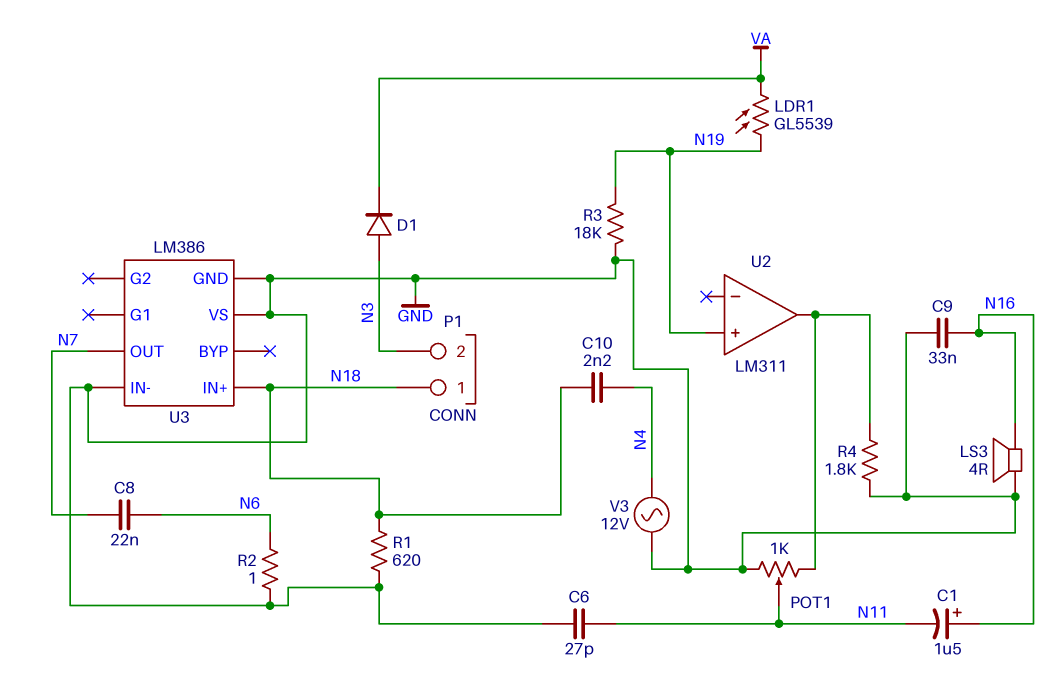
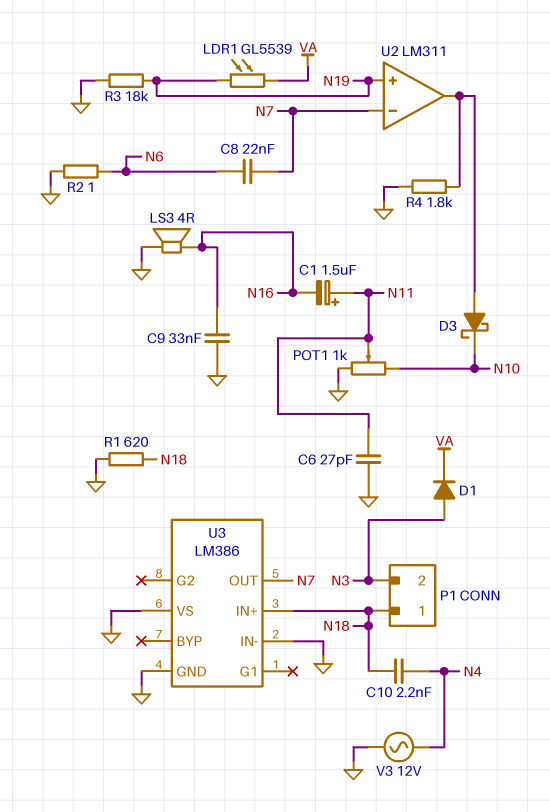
C1: 1.5uF (plus N16, minus N11) -> 1.5uF (plus N11, minus N16)
D3: none -> schottky (A U2/out, K N10)
POT1: 1k (GND, U2/out, wiper N11) -> 1k (GND, N10, wiper N11)
U2 pin in-: none -> N7

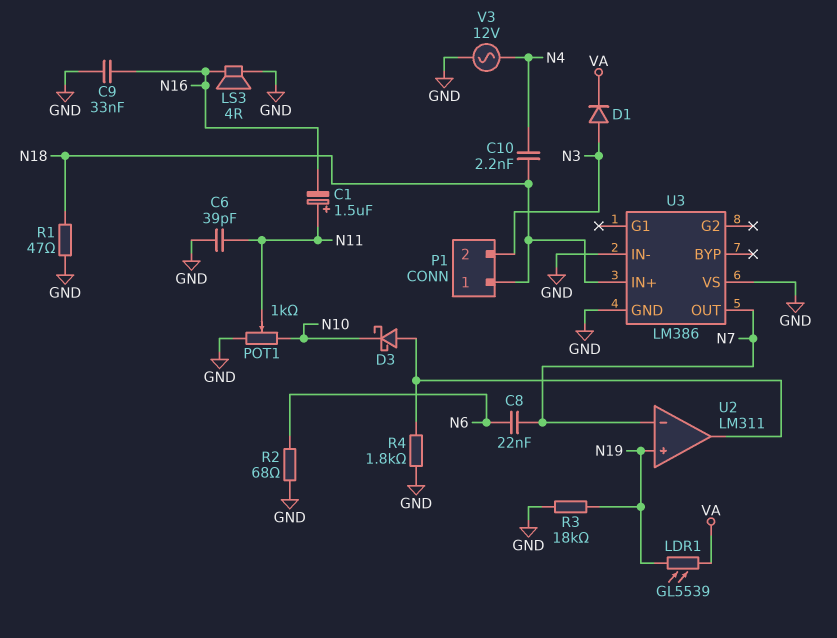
C6: 27pF (GND, N11) -> 39pF (GND, N11)
R1: 620 (GND, N18) -> 47 (GND, N18)
R2: 1 (GND, N6) -> 68 (GND, N6)

